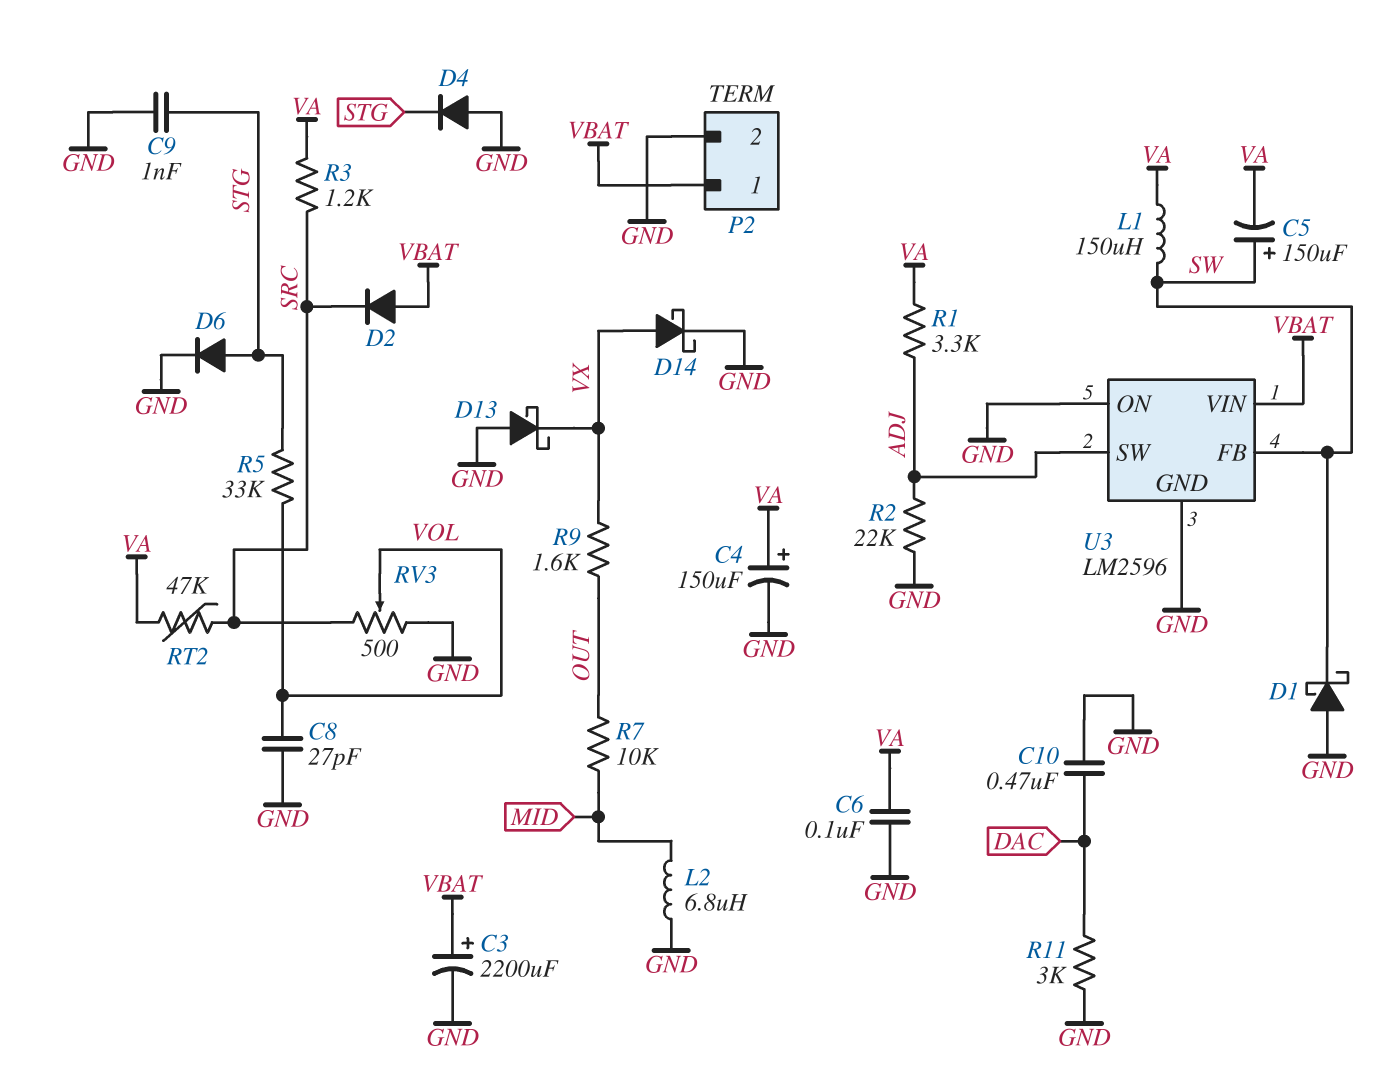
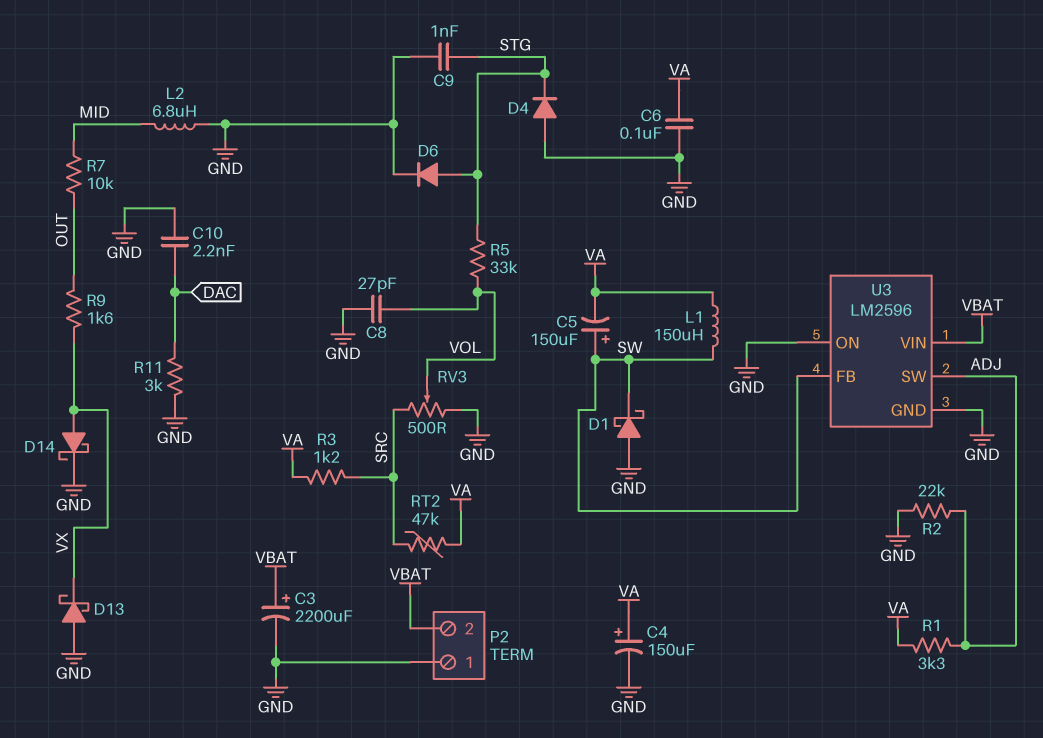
C10: 470nF (DAC, GND) -> 2.2nF (DAC, GND)
D2: diode (A VBAT, K SRC) -> none
P2 pin 1: VBAT -> GND
P2 pin 2: GND -> VBAT

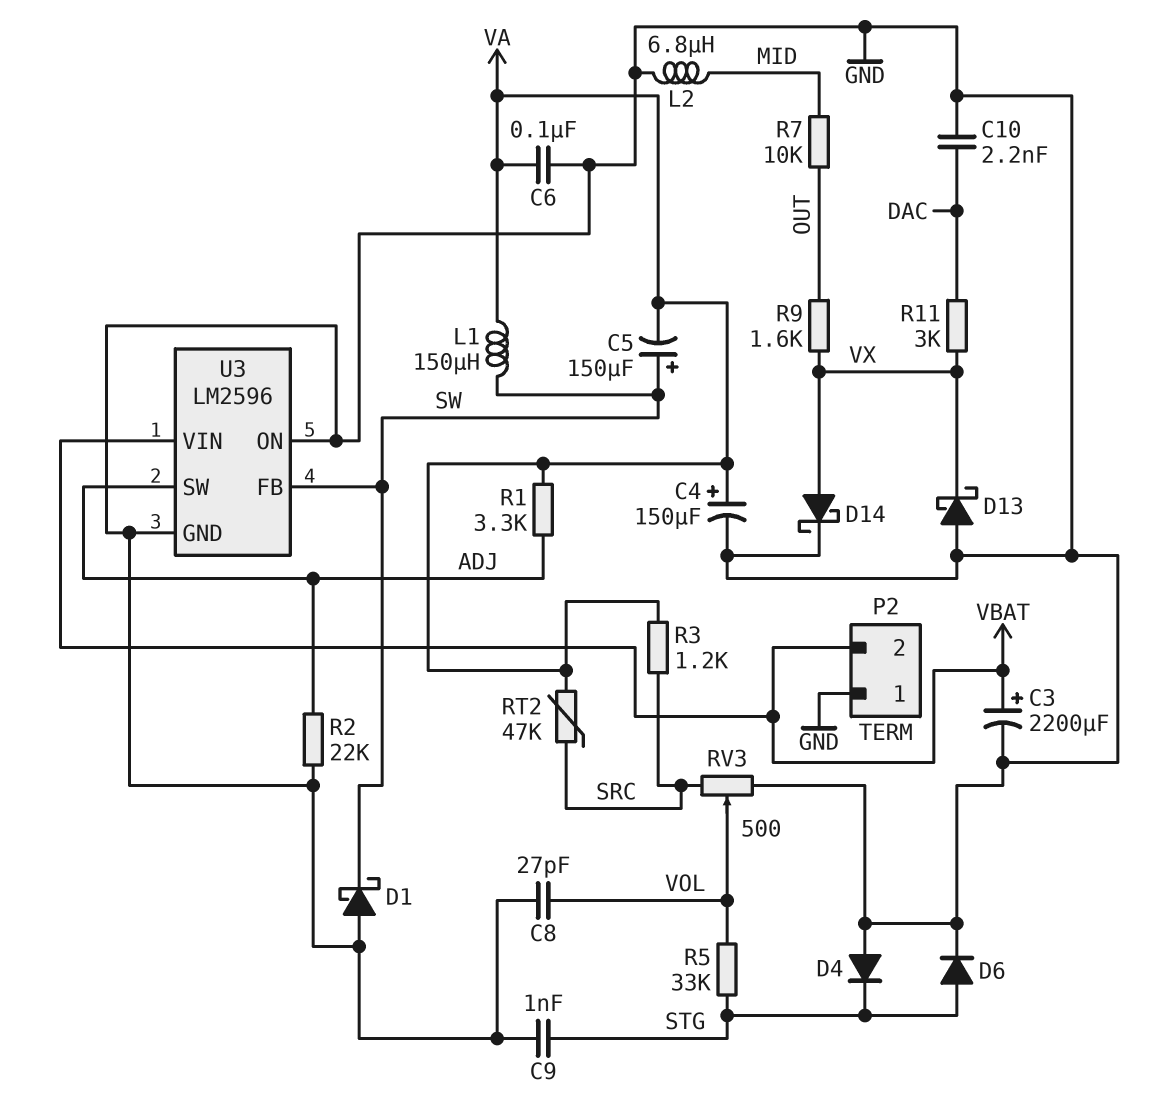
R11: 3k (DAC, GND) -> 3k (DAC, VX)

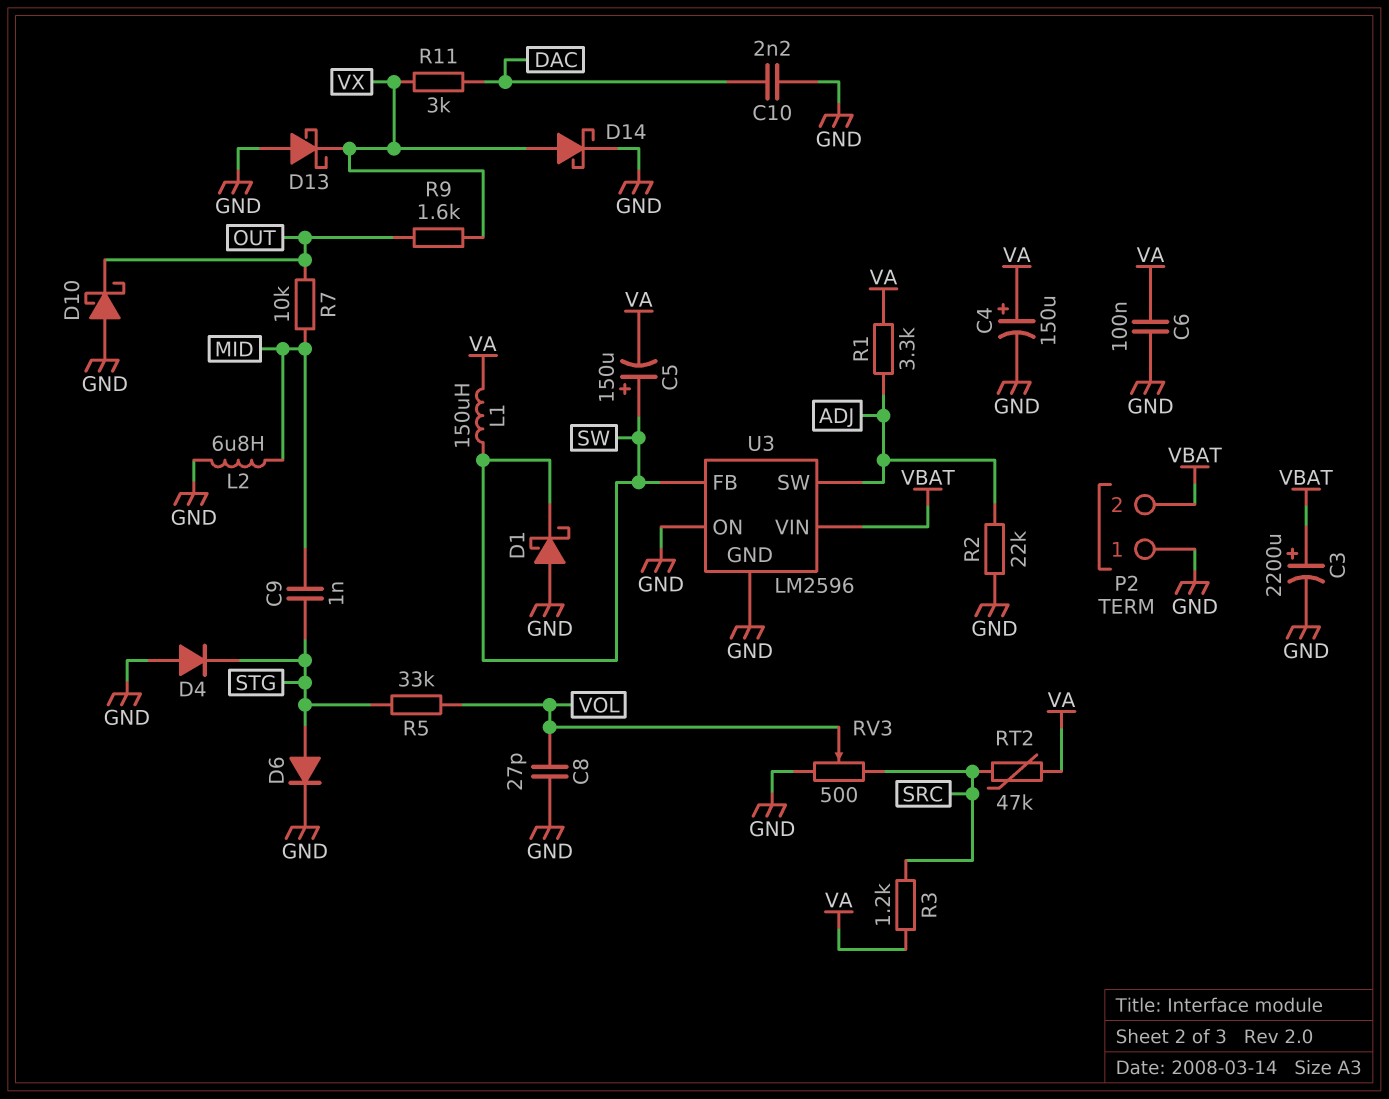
C9: 1nF (GND, STG) -> 1nF (MID, STG)
D10: none -> schottky (A GND, K OUT)

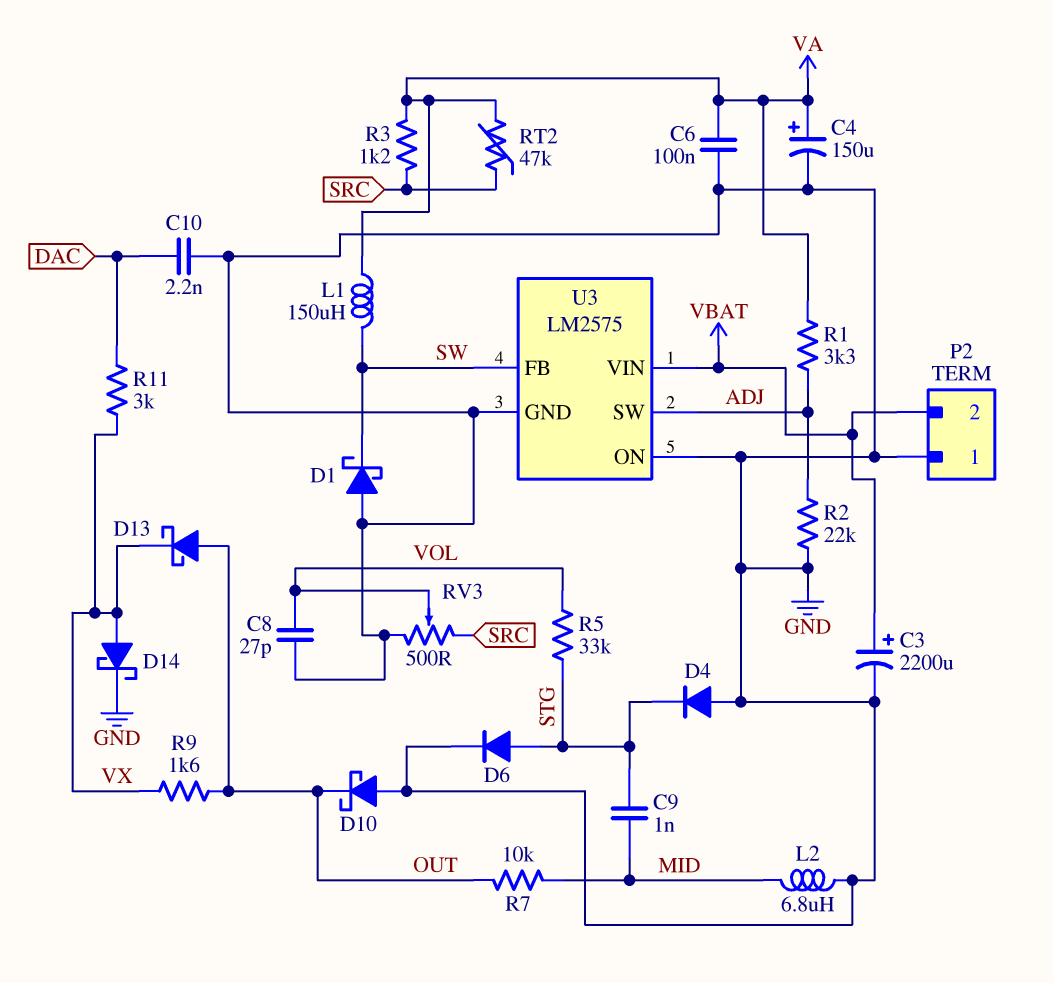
C5: 150uF (plus SW, minus VA) -> none
D13: schottky (A GND, K VX) -> schottky (A OUT, K VX)
U3: LM2596 -> LM2575

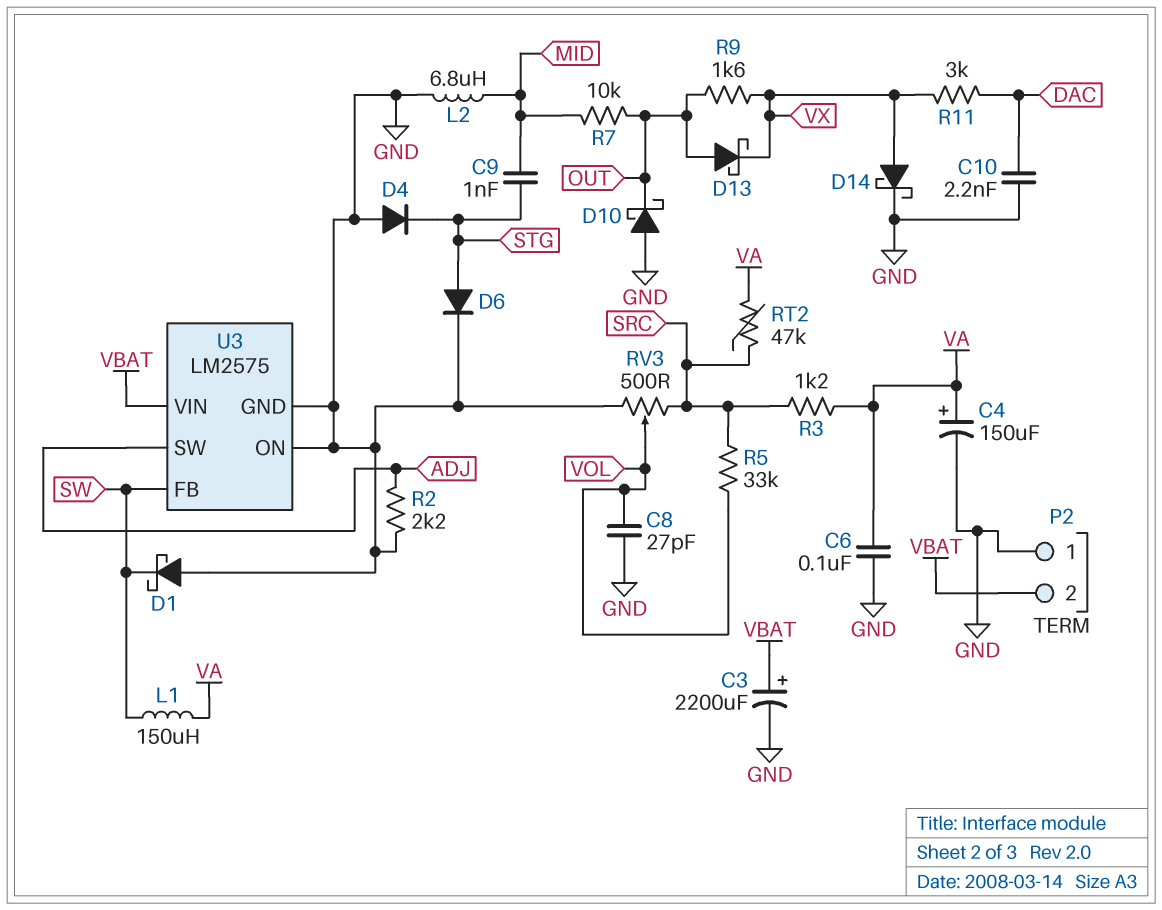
R1: 3.3k (ADJ, VA) -> none
R2: 22k (ADJ, GND) -> 2.2k (ADJ, GND)
R5: 33k (STG, VOL) -> 33k (SRC, VOL)

